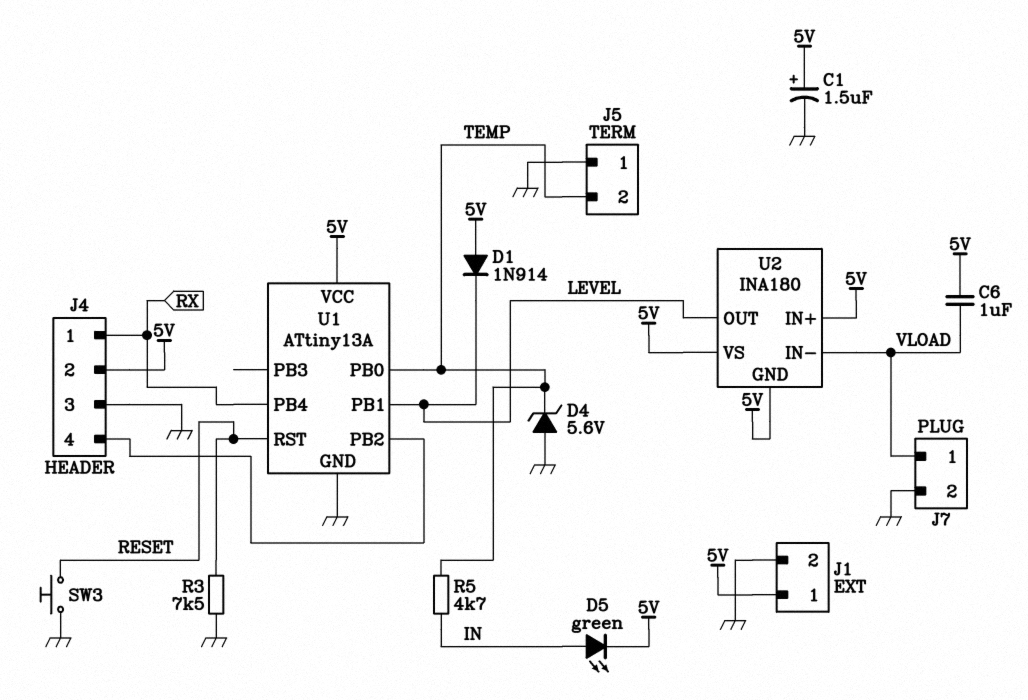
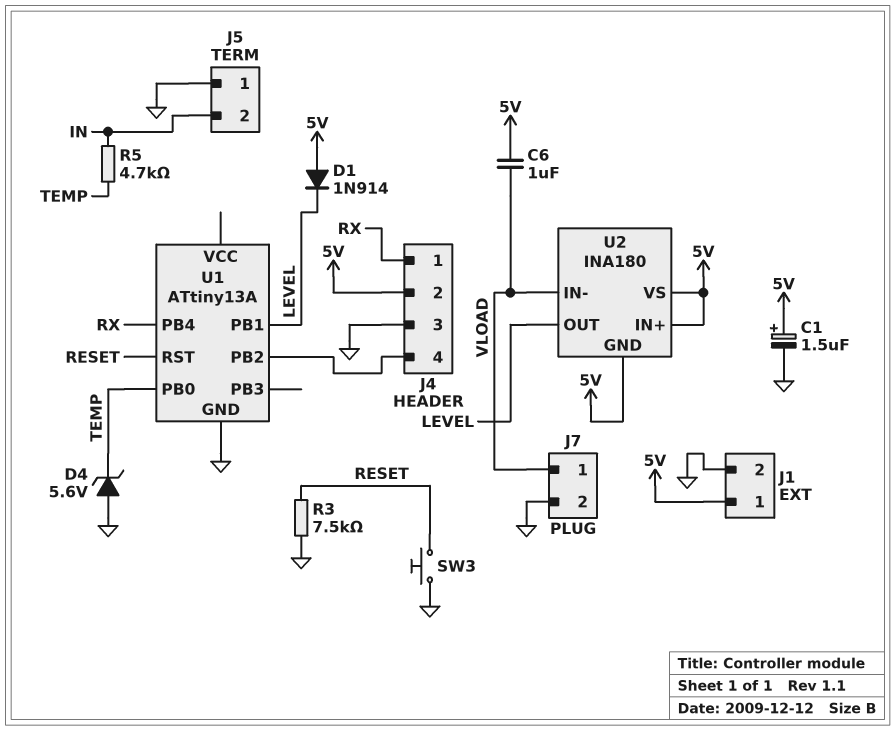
D5: LED green (A IN, K 5V) -> none
J5 pin 2: TEMP -> IN
U1 pin VCC: 5V -> none

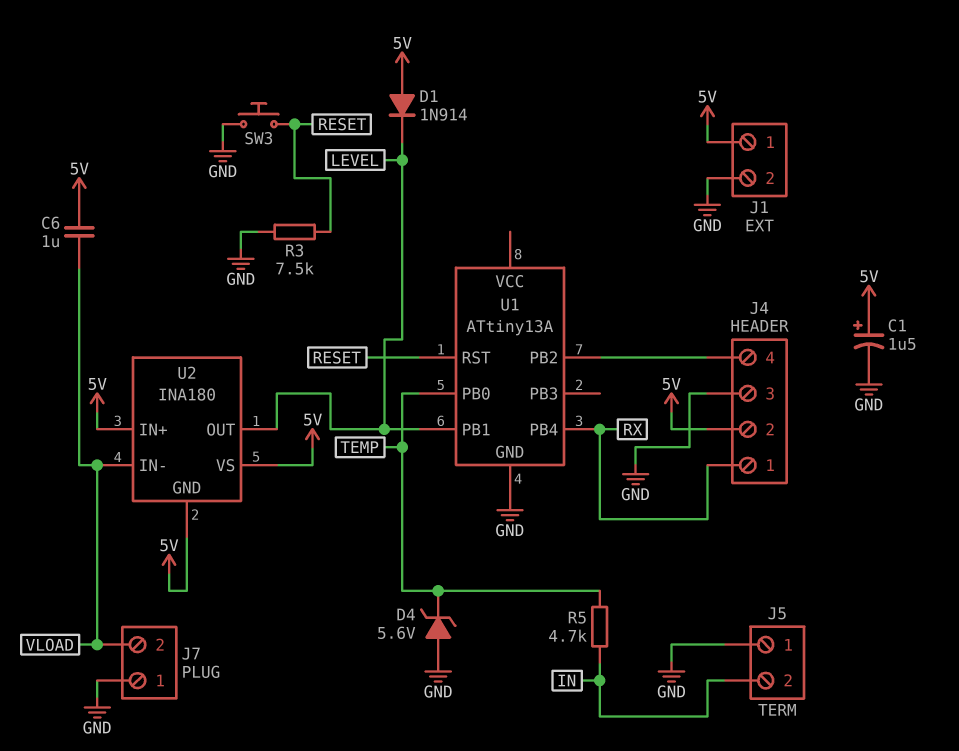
J7 pin 1: VLOAD -> GND
J7 pin 2: GND -> VLOAD

